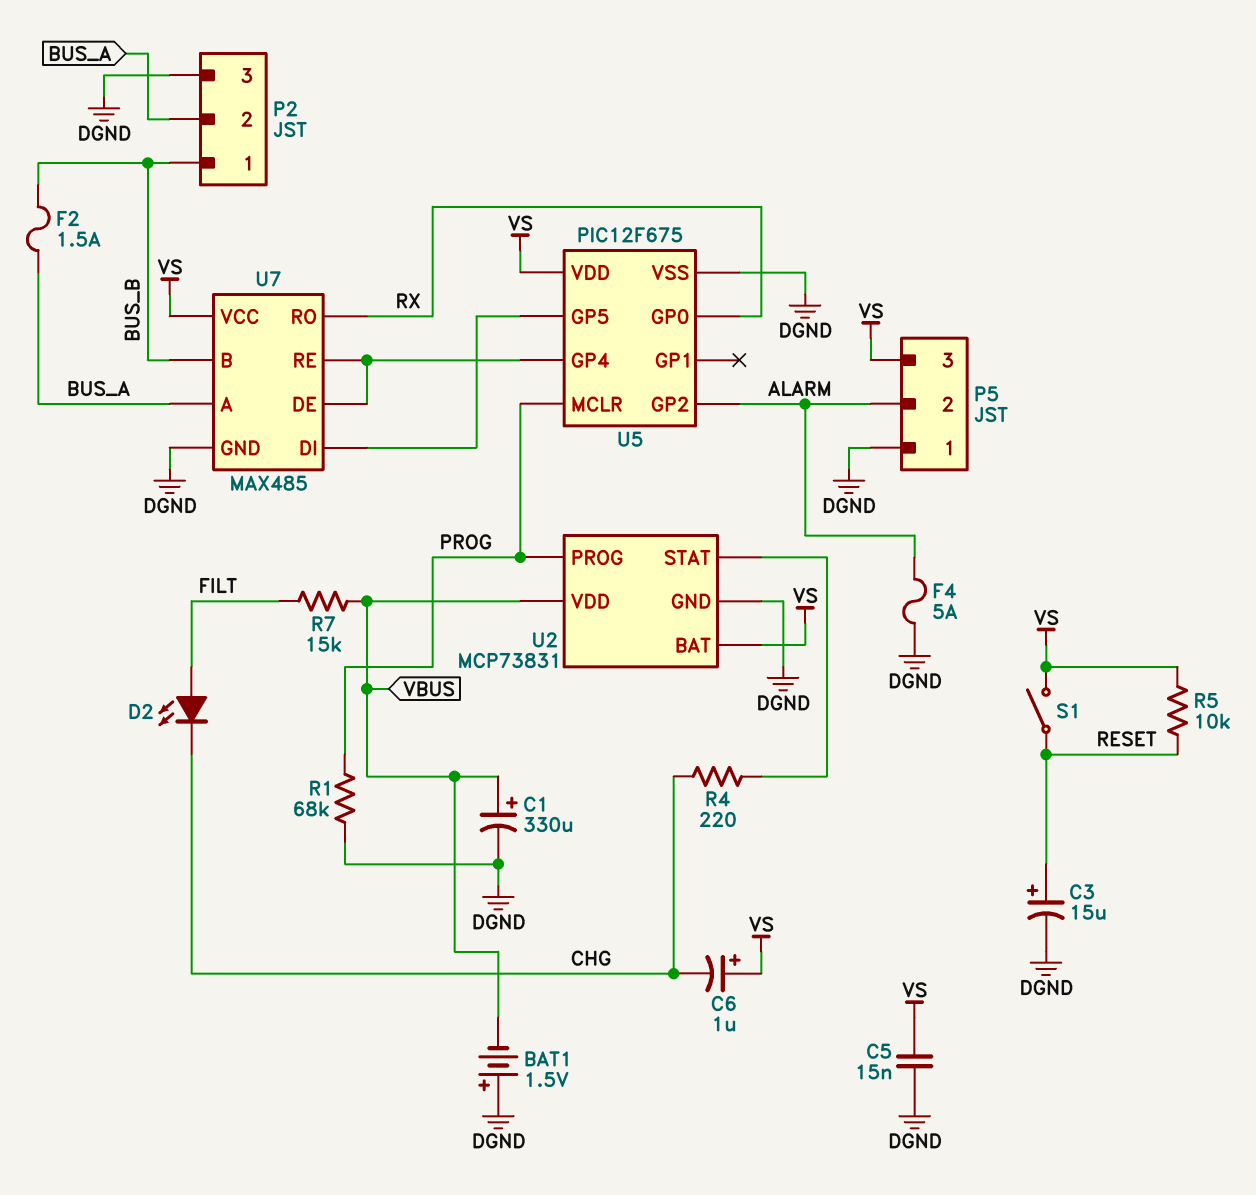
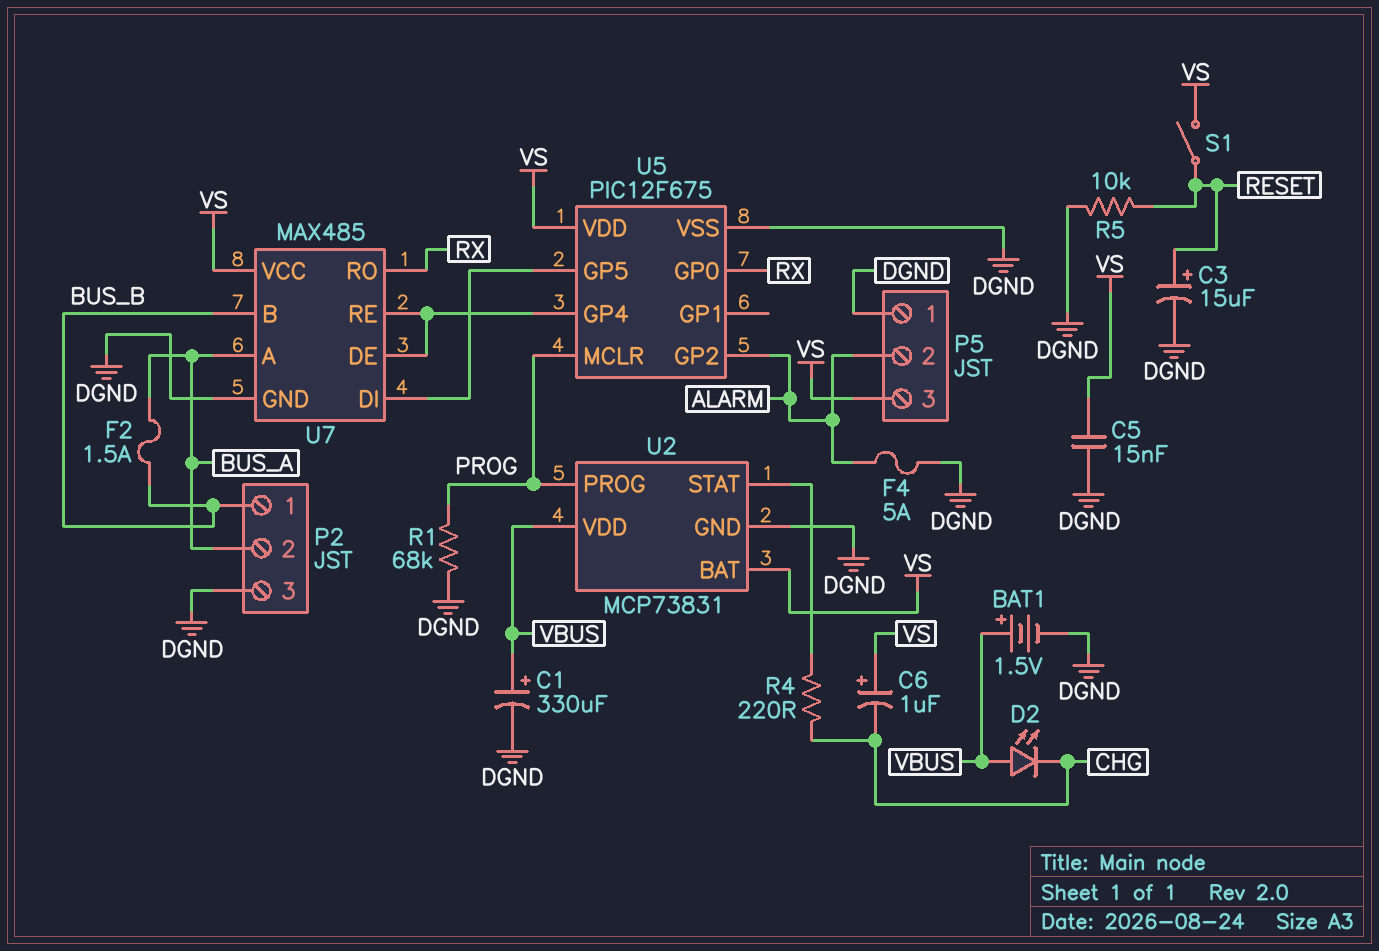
BAT1: 1.5V (plus DGND, minus VBUS) -> 1.5V (plus VBUS, minus DGND)
D2: LED (A FILT, K CHG) -> LED (A VBUS, K CHG)
R5: 10k (RESET, VS) -> 10k (DGND, RESET)
R7: 15k (FILT, VBUS) -> none

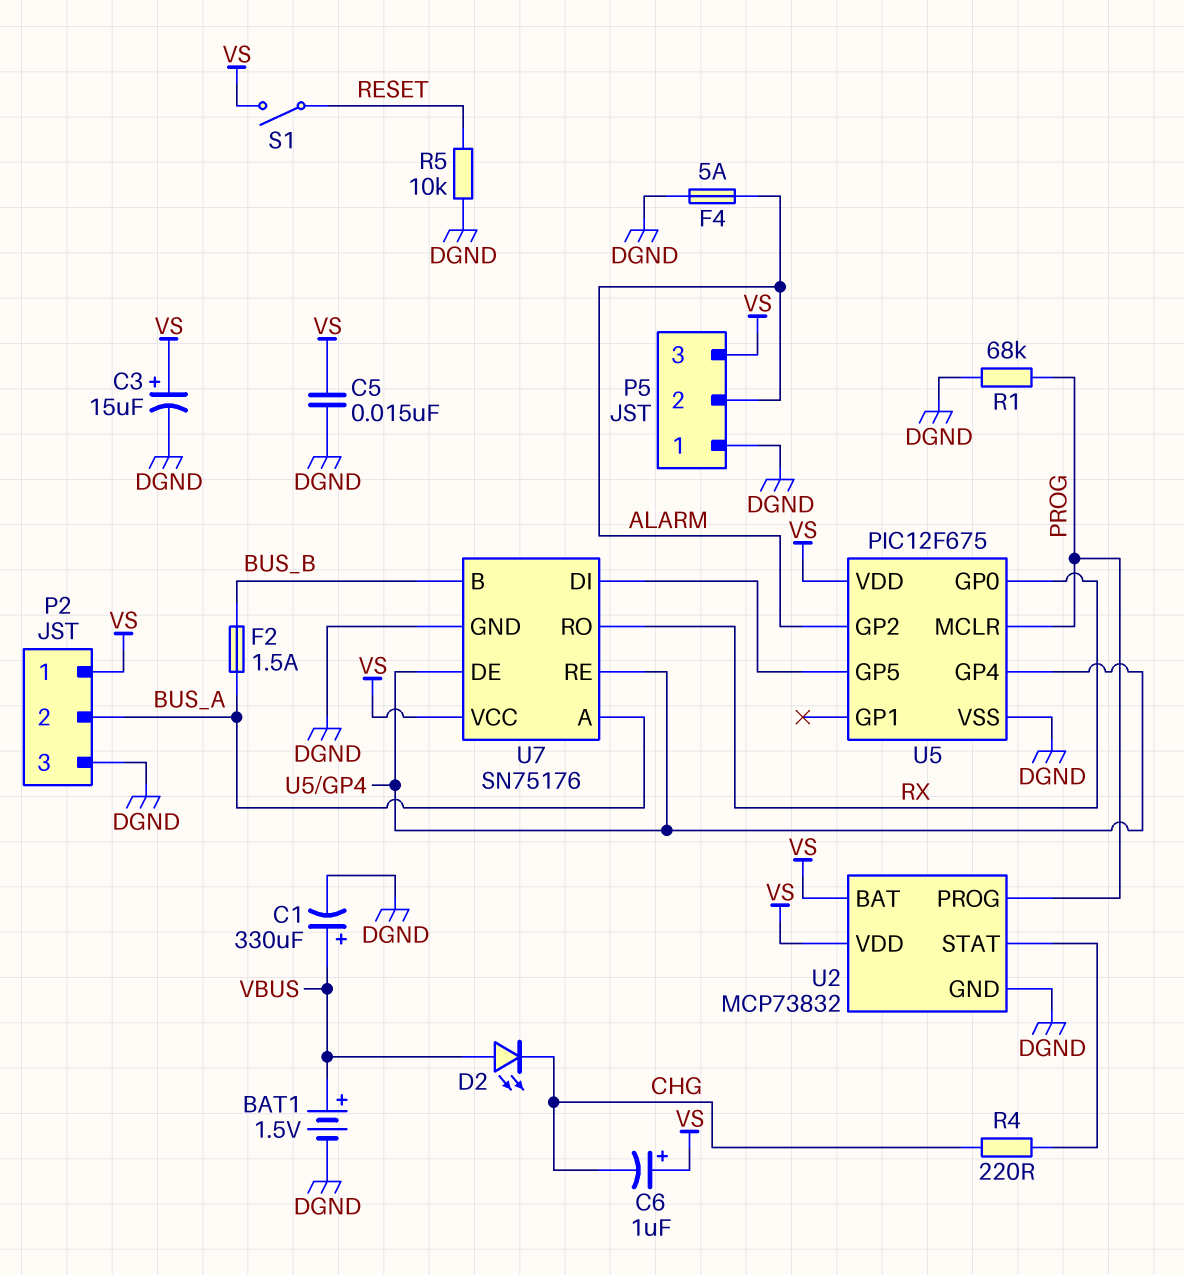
C3: 15uF (plus RESET, minus DGND) -> 15uF (plus VS, minus DGND)
P2 pin 1: BUS_B -> VS
U2: MCP73831 -> MCP73832
U2 pin VDD: VBUS -> VS
U7: MAX485 -> SN75176

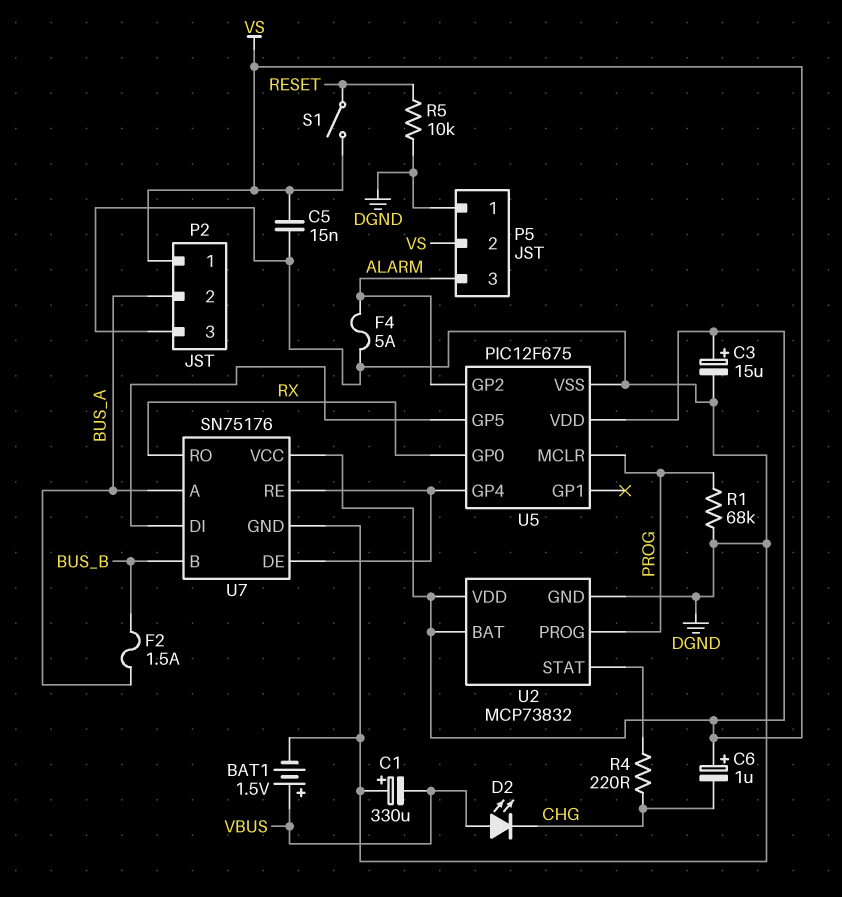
C1: 330uF (plus VBUS, minus DGND) -> 330uF (plus DGND, minus VBUS)
P5 pin 2: ALARM -> VS
P5 pin 3: VS -> ALARM

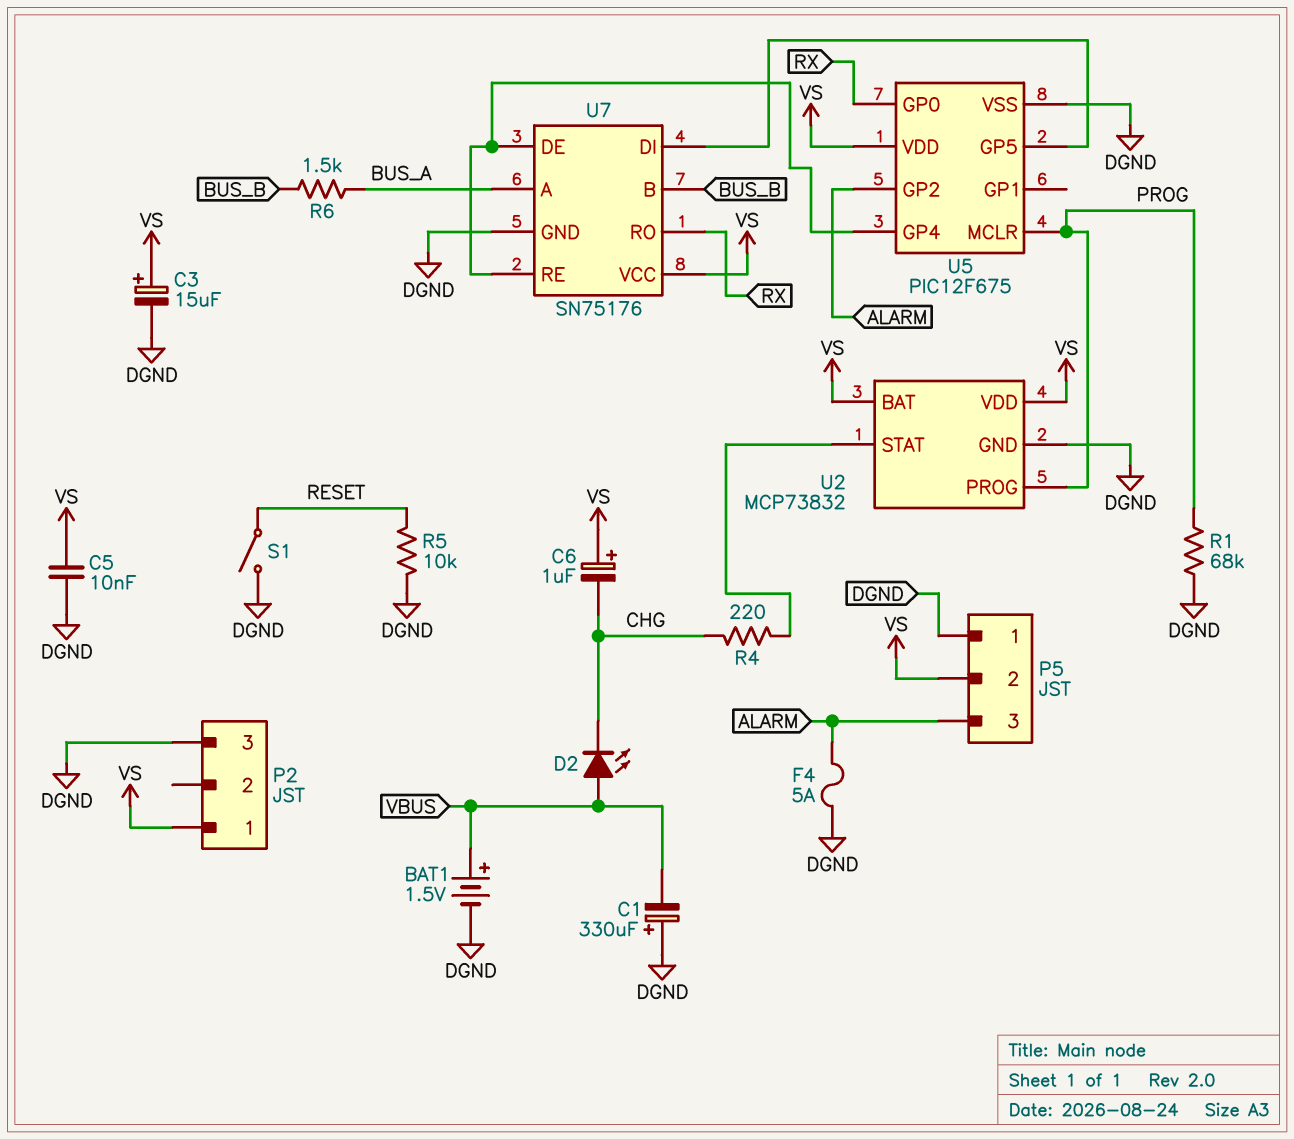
C5: 15nF (DGND, VS) -> 10nF (DGND, VS)
F2: 1.5A (BUS_A, BUS_B) -> none
P2 pin 2: BUS_A -> none
R6: none -> 1.5k (BUS_A, BUS_B)
S1: switch (RESET, VS) -> switch (DGND, RESET)

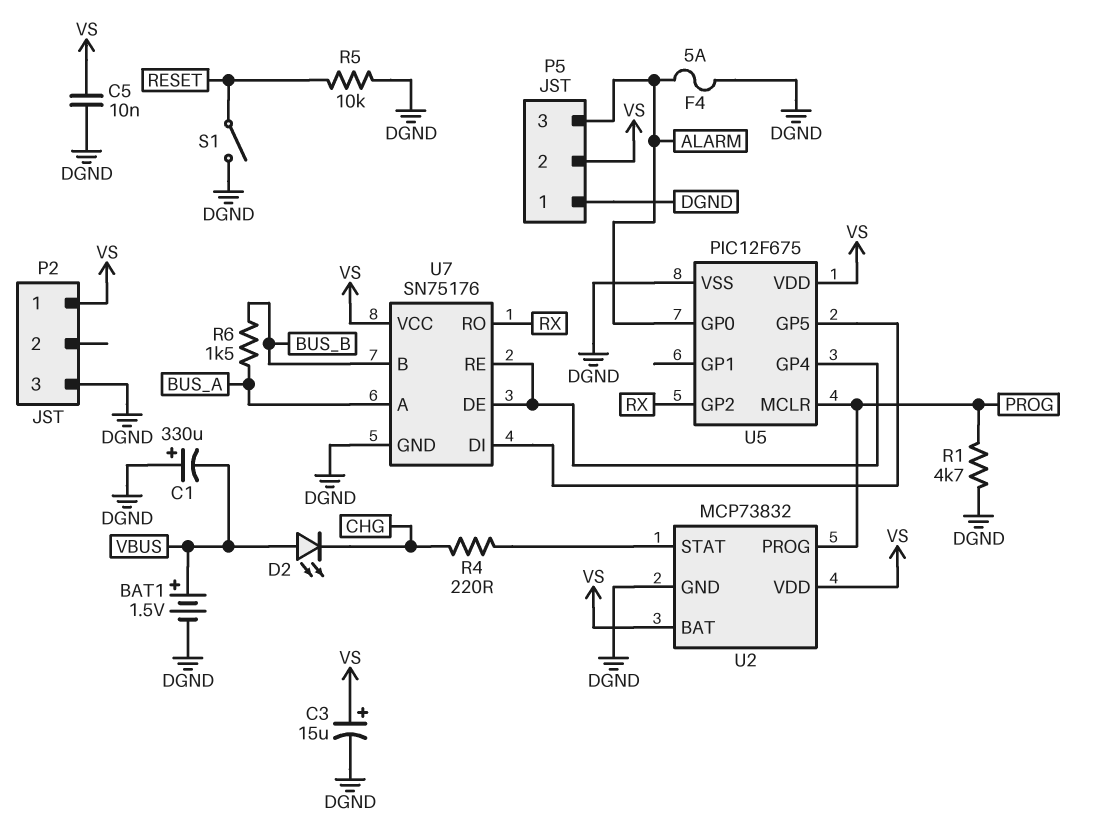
C6: 1uF (plus VS, minus CHG) -> none
R1: 68k (DGND, PROG) -> 4.7k (DGND, PROG)
U5 pin GP0: RX -> ALARM
U5 pin GP2: ALARM -> RX

